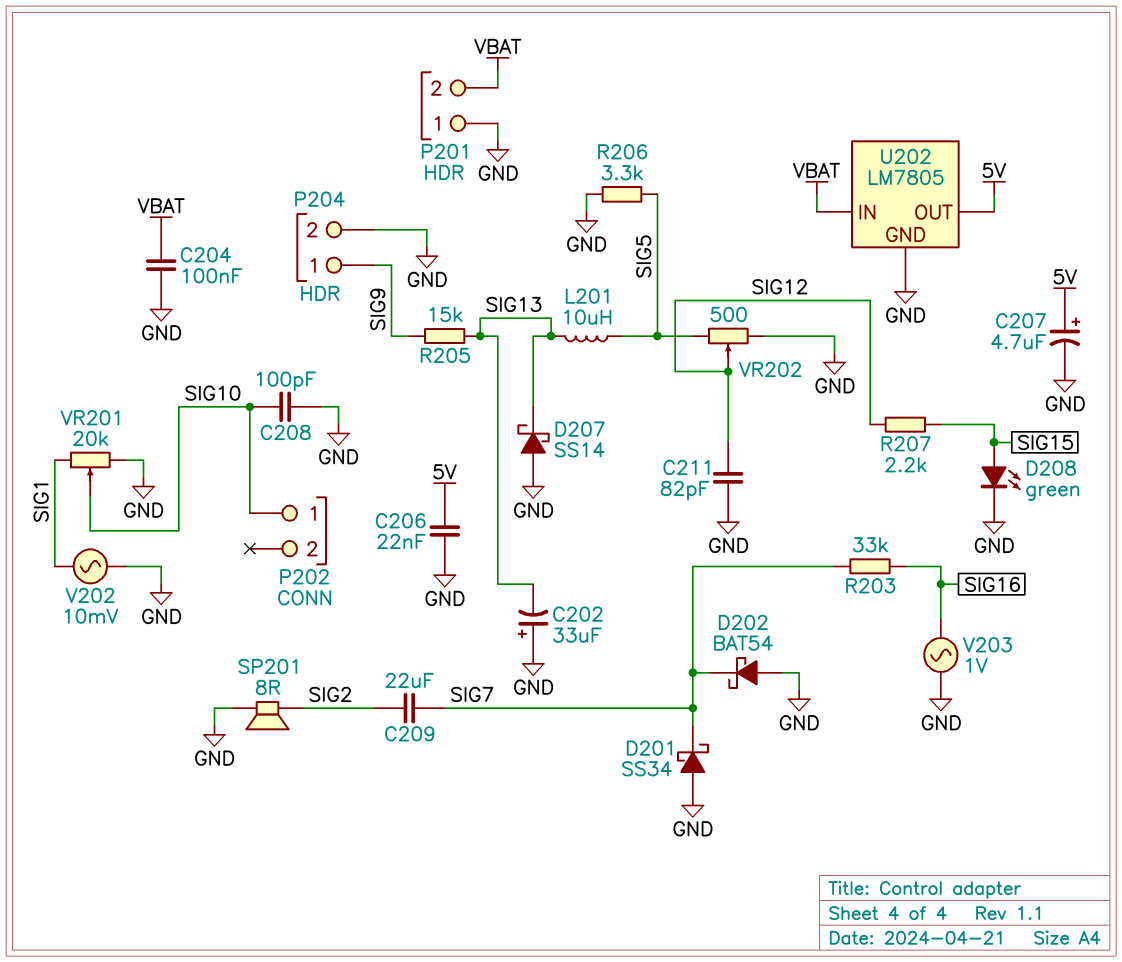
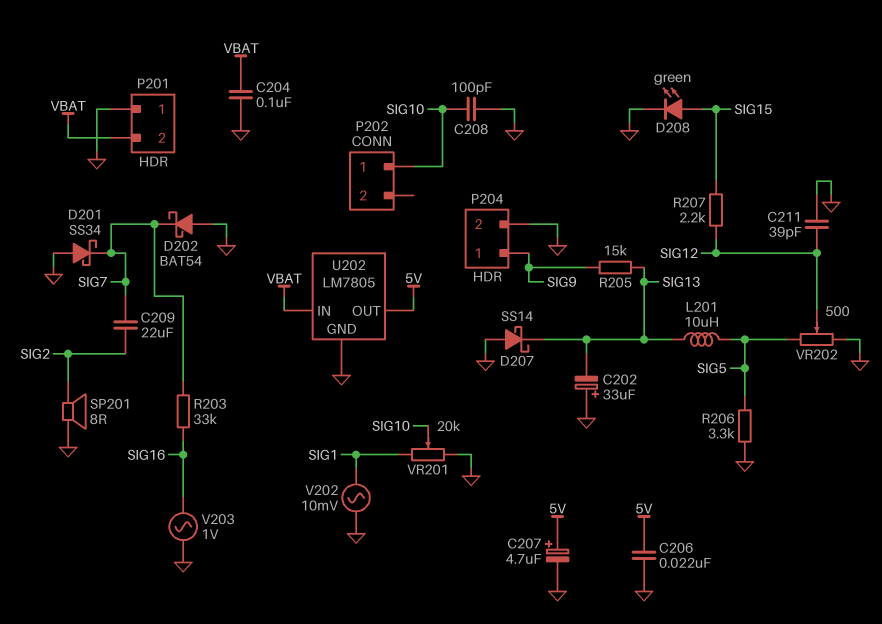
C211: 82pF (GND, SIG12) -> 39pF (GND, SIG12)

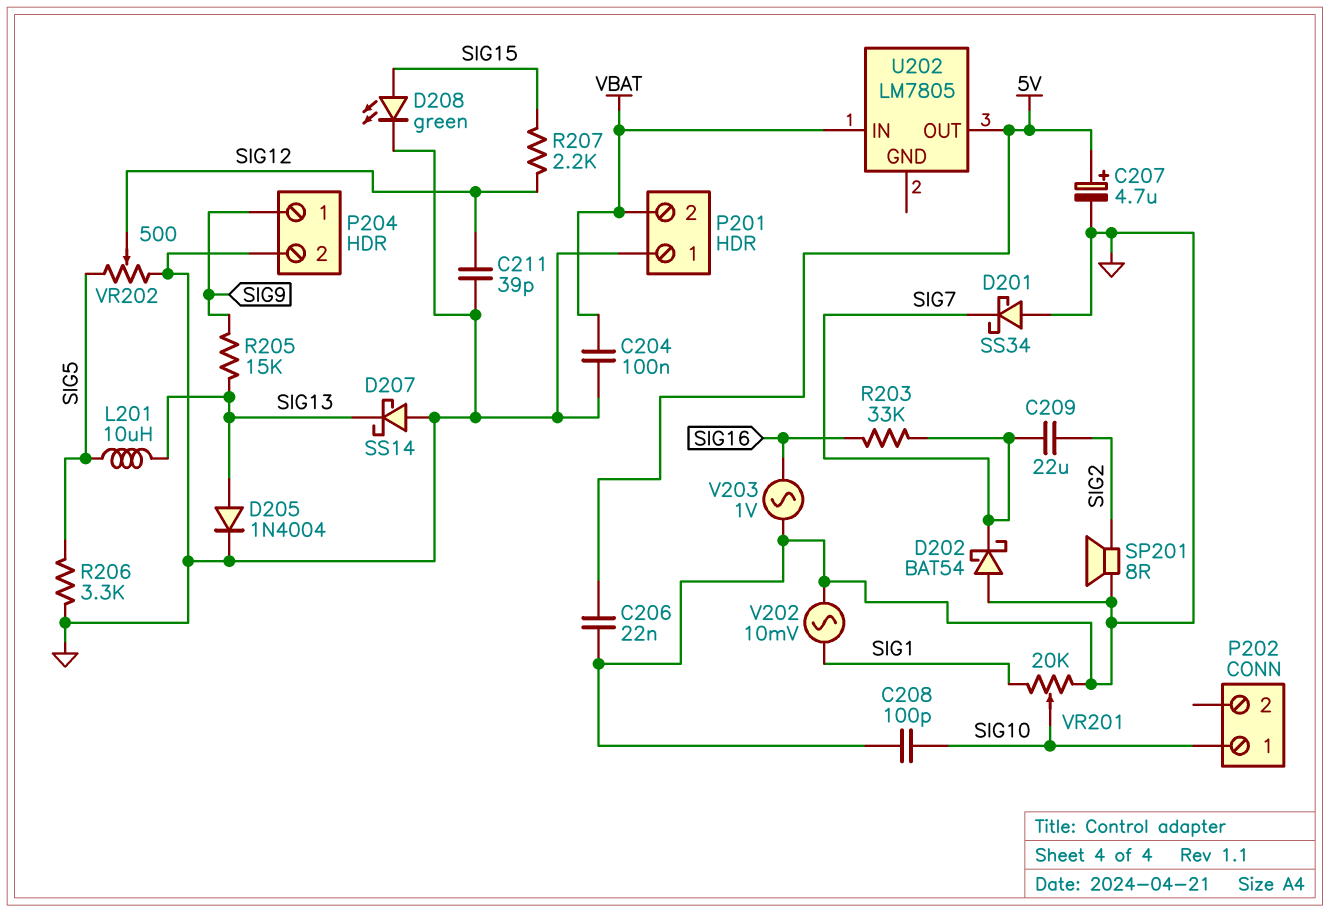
C202: 33uF (plus GND, minus SIG13) -> none
D205: none -> diode 1N4004 (A SIG13, K GND)
U202 pin GND: GND -> none

